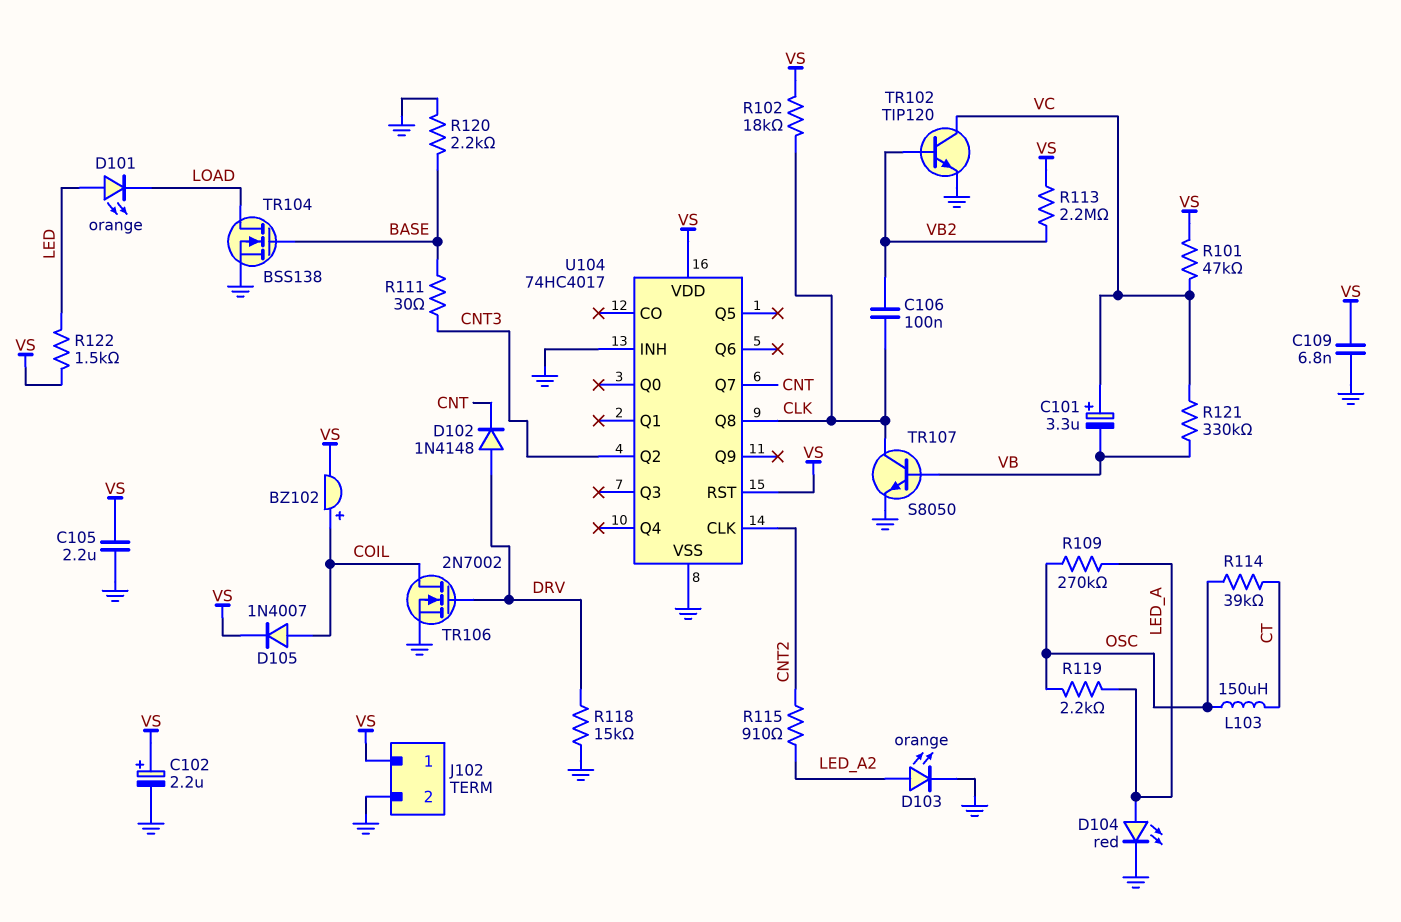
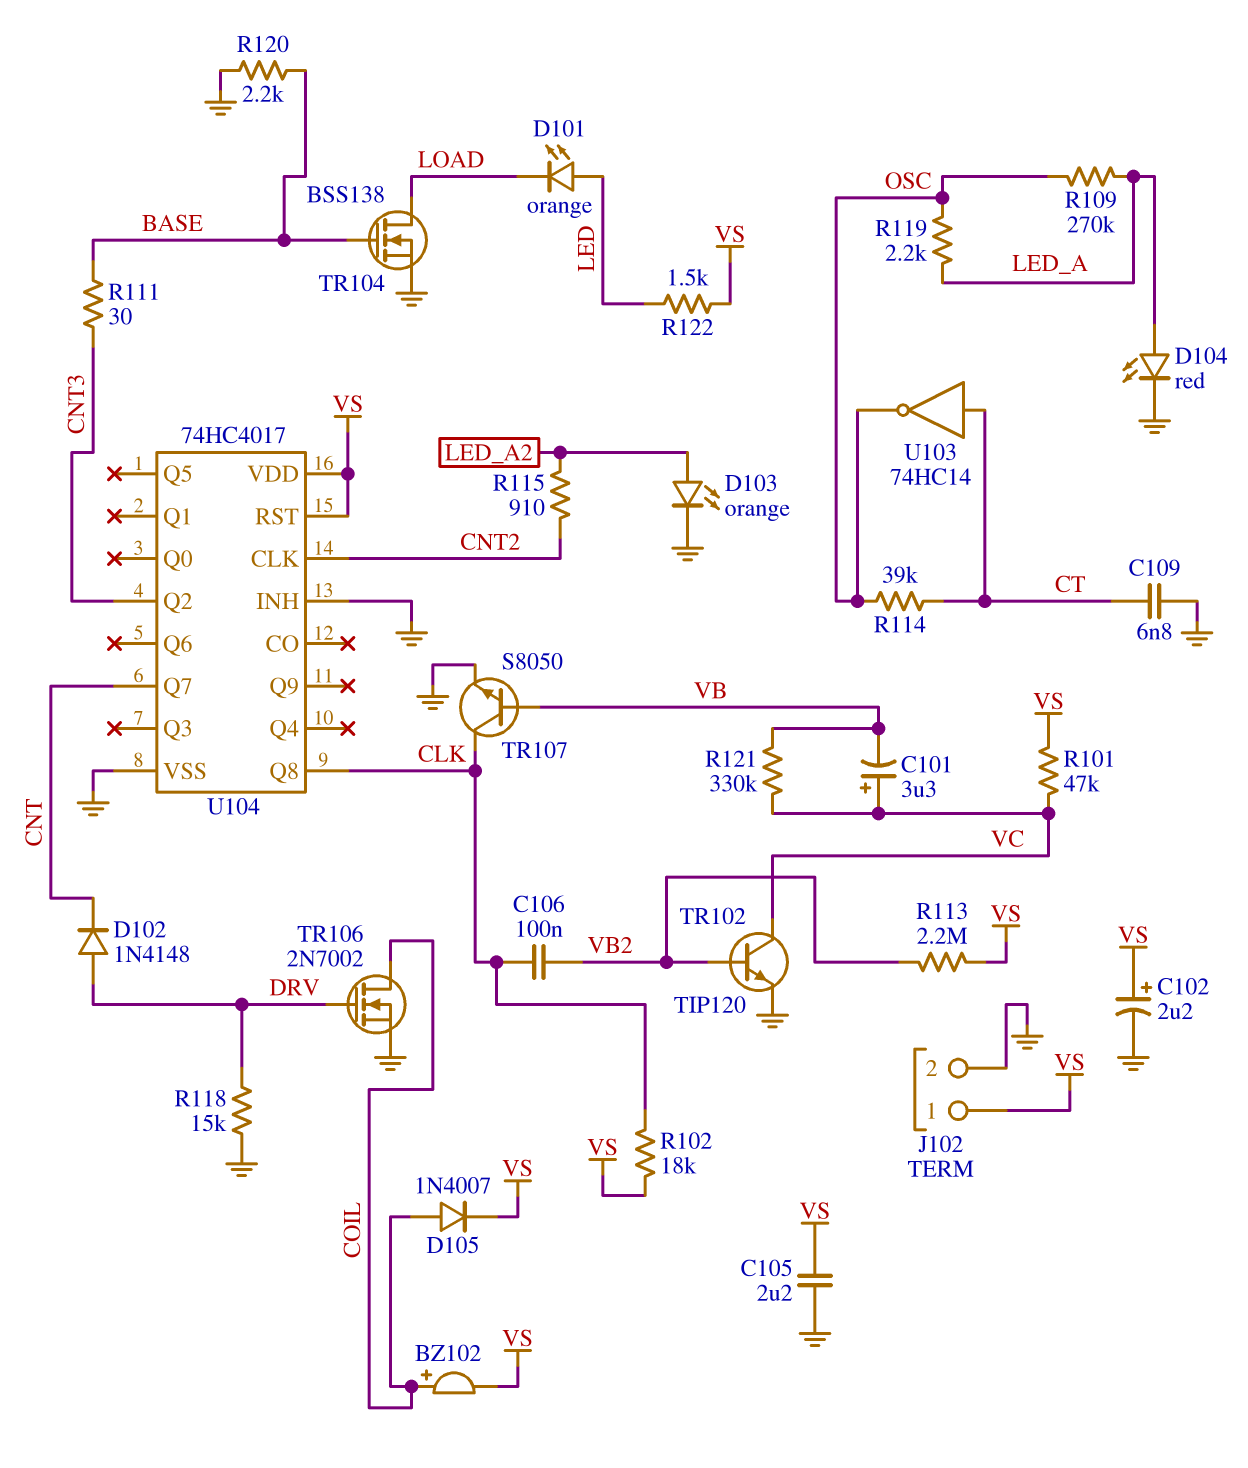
C109: 6.8nF (GND, VS) -> 6.8nF (CT, GND)
L103: 150uH (CT, OSC) -> none
U103: none -> NOT 74HC14 (in CT, out OSC)

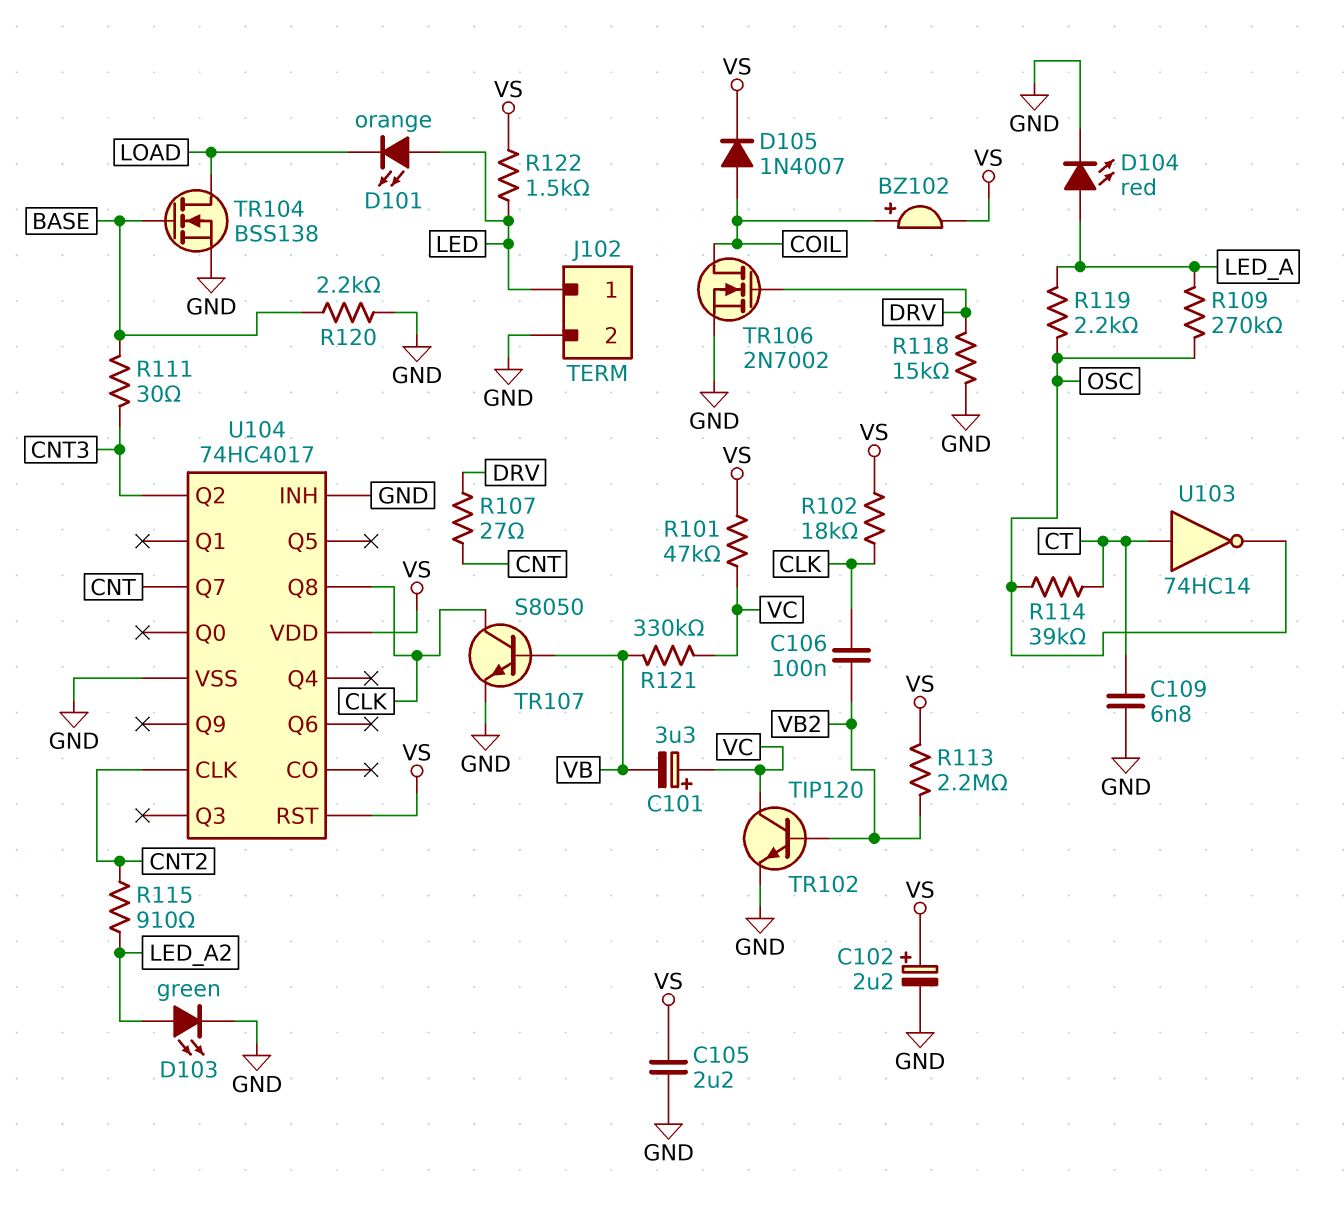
D102: diode 1N4148 (A DRV, K CNT) -> none
D103: LED orange (A LED_A2, K GND) -> LED green (A LED_A2, K GND)
J102 pin 1: VS -> LED
R107: none -> 27 (CNT, DRV)

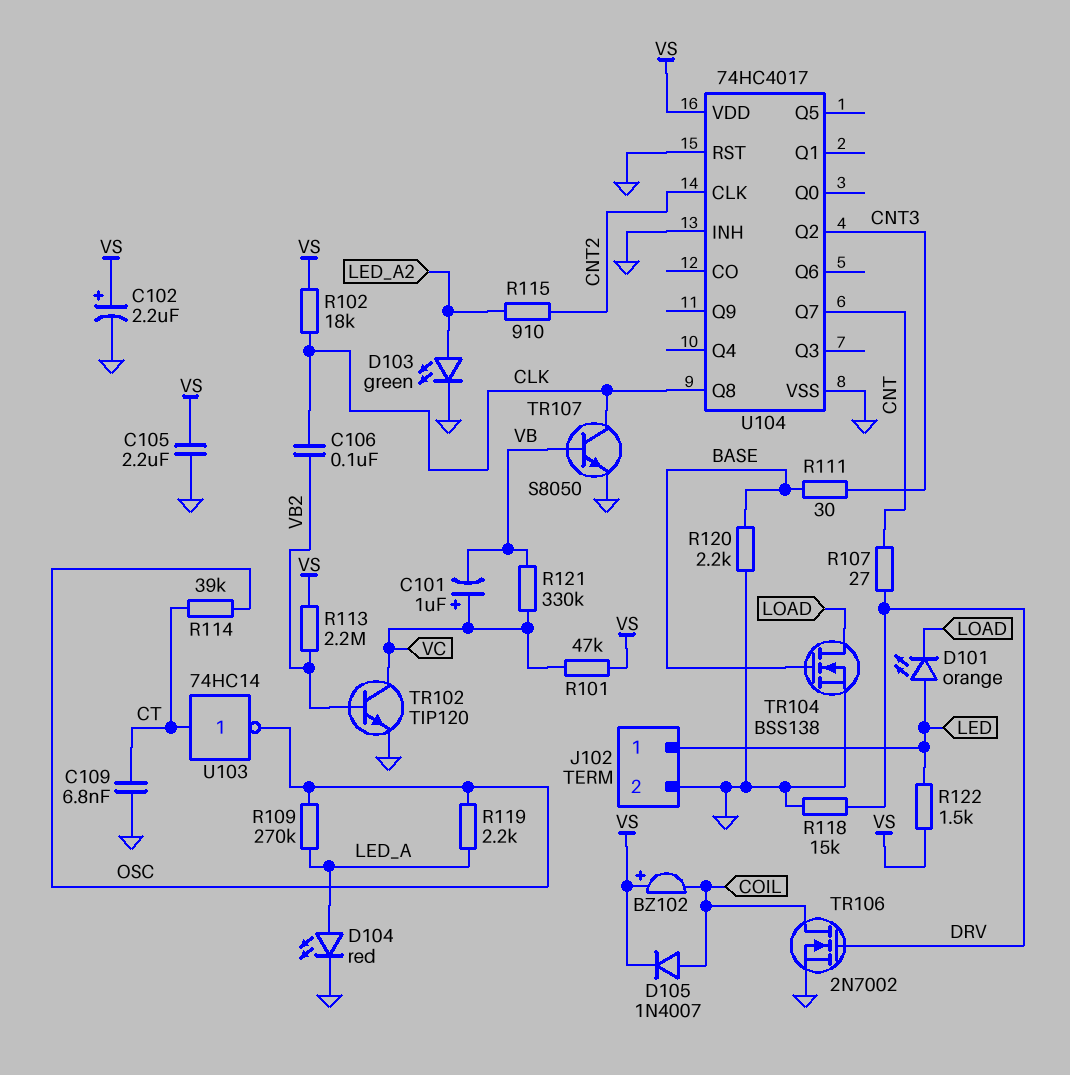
BZ102: buzzer (plus COIL, minus VS) -> buzzer (plus VS, minus COIL)
C101: 3.3uF (plus VC, minus VB) -> 1uF (plus VC, minus VB)
U104 pin RST: VS -> GND

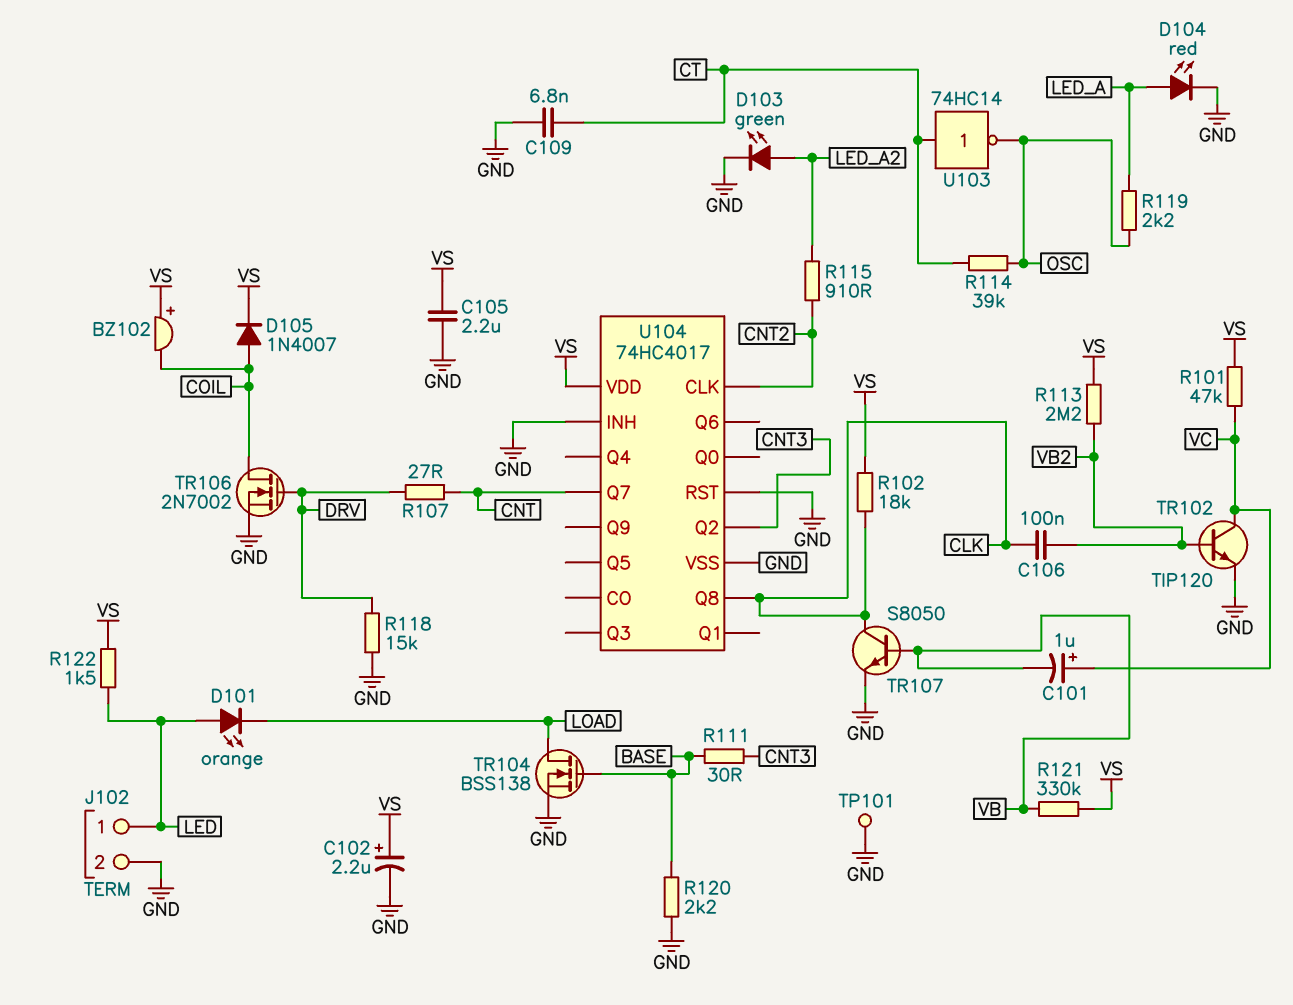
R109: 270k (LED_A, OSC) -> none
R121: 330k (VB, VC) -> 330k (VB, VS)
TP101: none -> test point (GND)

